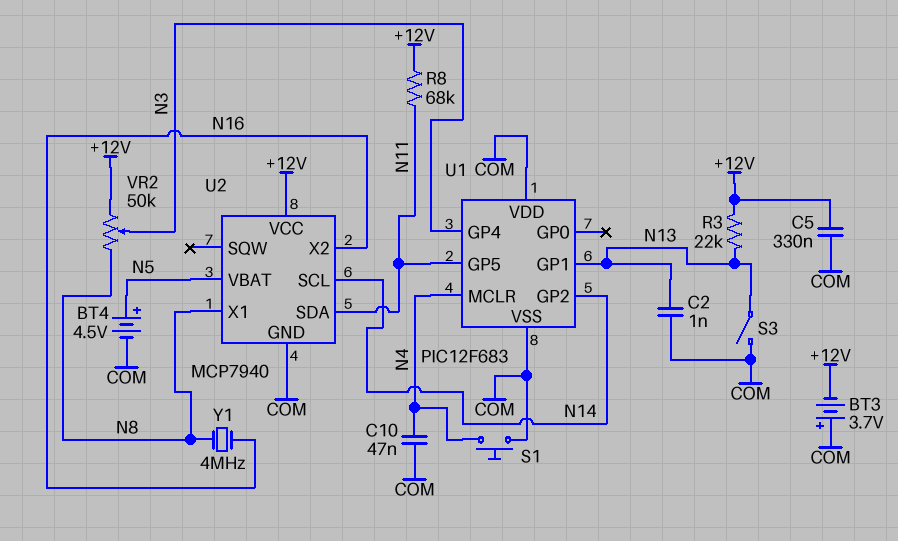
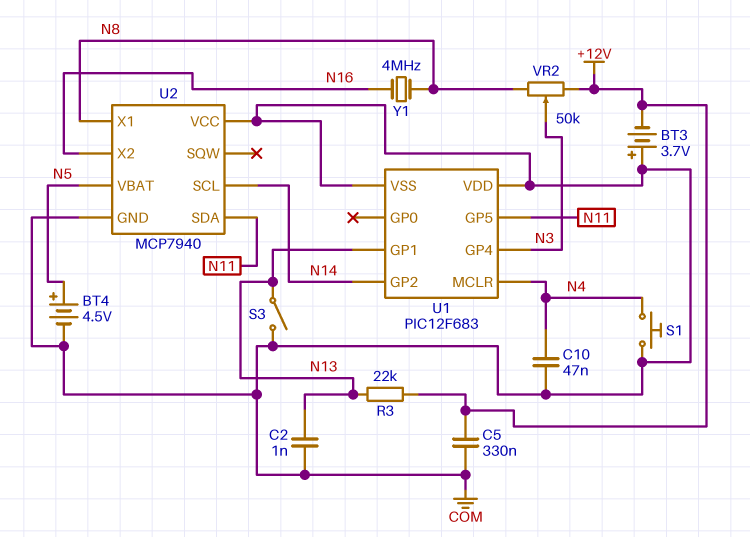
R8: 68k (+12V, N11) -> none
U2 pin VCC: +12V -> COM

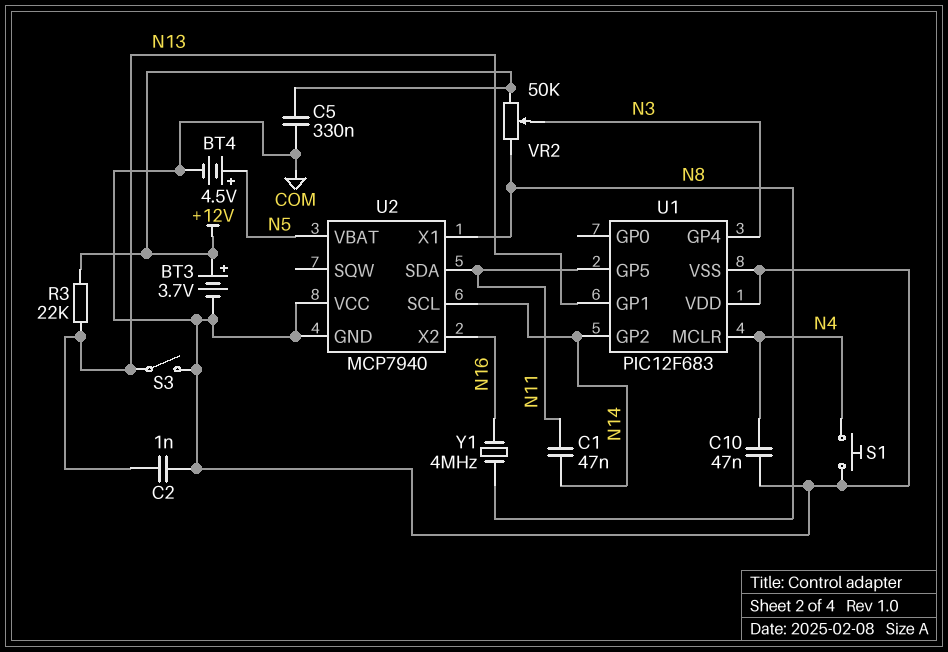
BT3: 3.7V (plus COM, minus +12V) -> 3.7V (plus +12V, minus COM)
C1: none -> 47nF (N11, N14)

